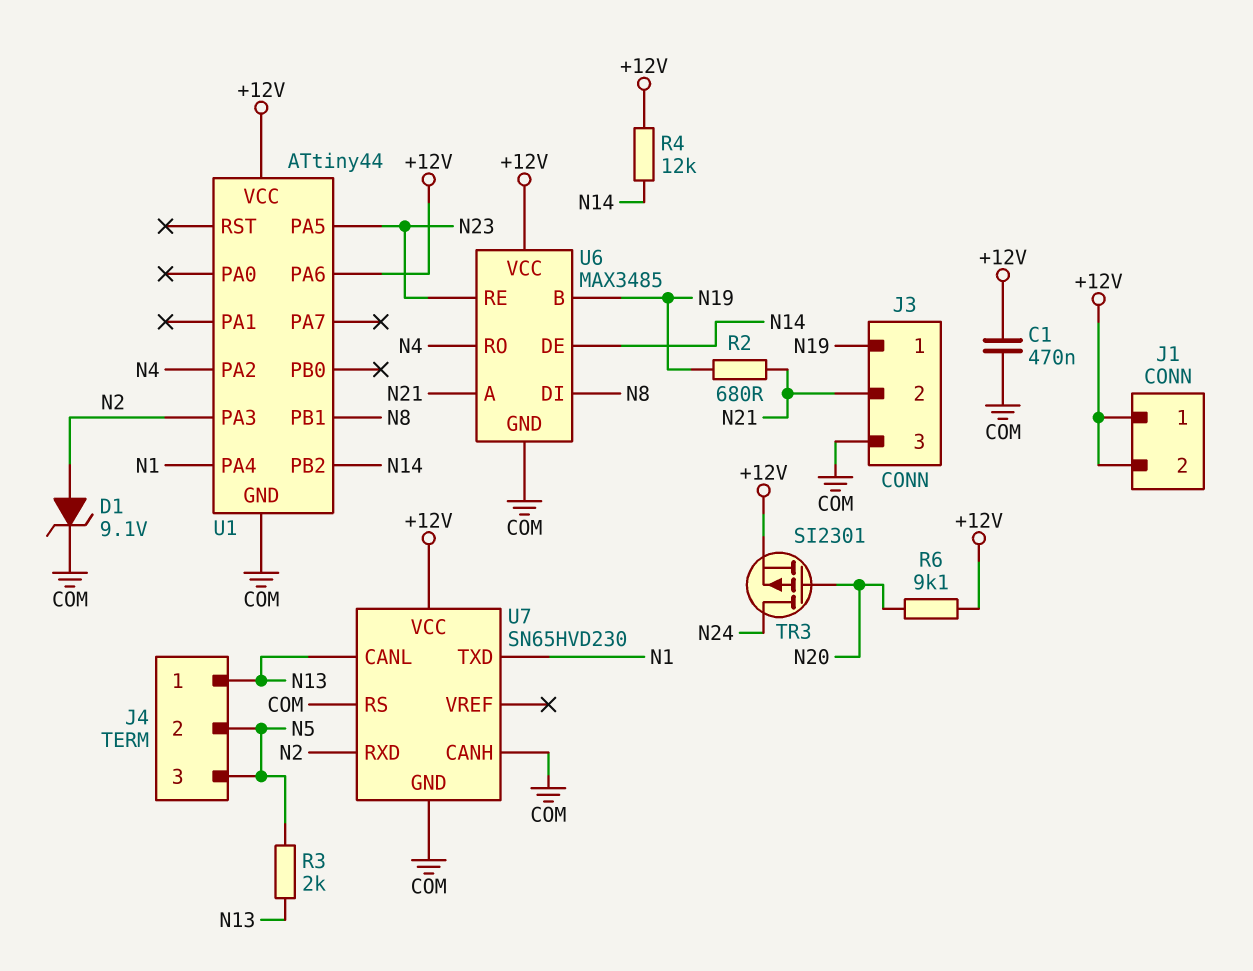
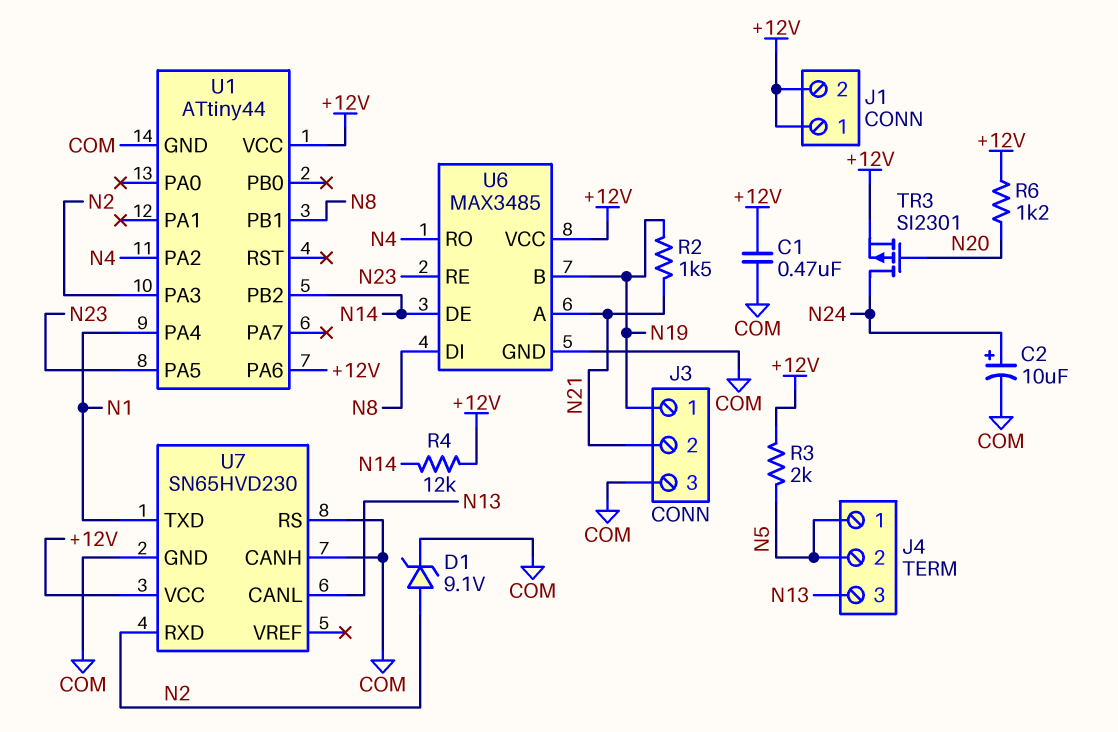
C2: none -> 10uF (plus N24, minus COM)
J4 pin 1: N13 -> N5
J4 pin 3: N5 -> N13
R2: 680 (N19, N21) -> 1.5k (N19, N21)
R3: 2k (N5, N13) -> 2k (+12V, N5)
R6: 9.1k (+12V, N20) -> 1.2k (+12V, N20)

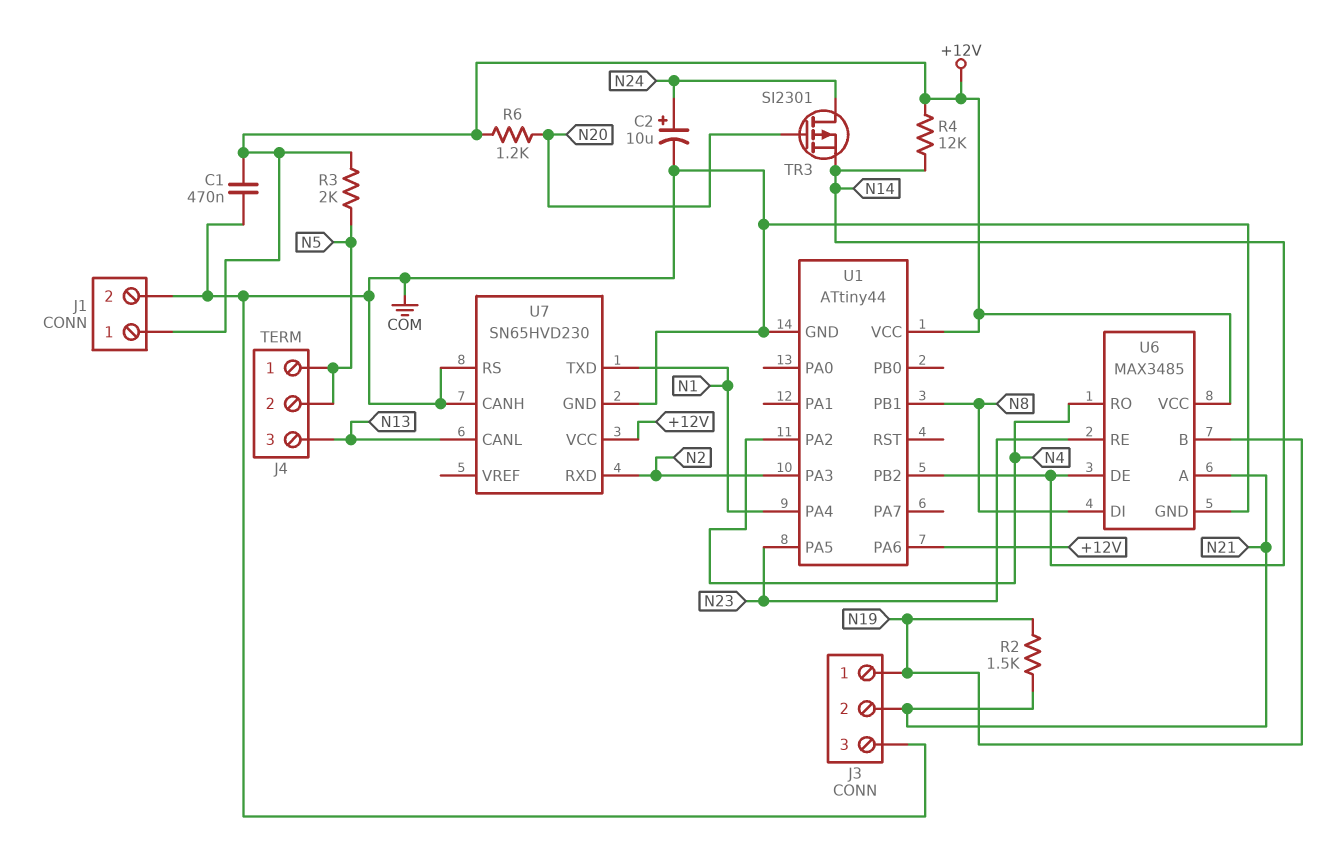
D1: zener 9.1V (A N2, K COM) -> none
J1 pin 2: +12V -> COM
TR3: PMOS SI2301 (G N20, D N24, S +12V) -> PMOS SI2301 (G N20, D N24, S N14)

